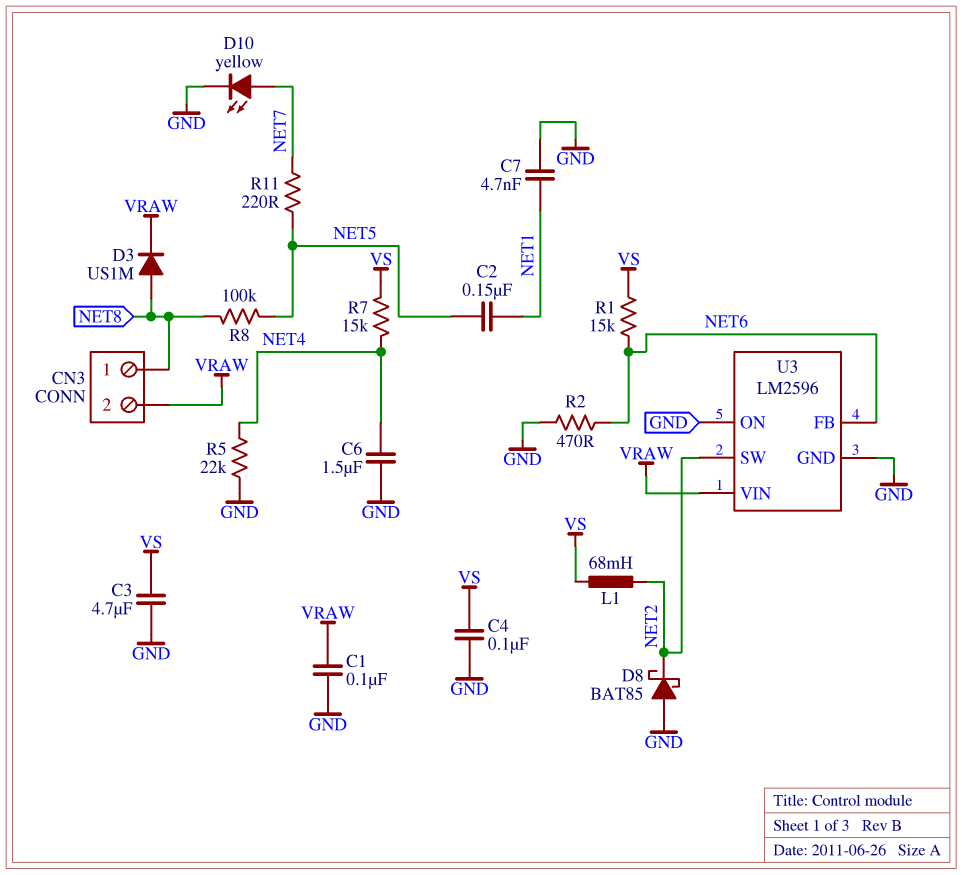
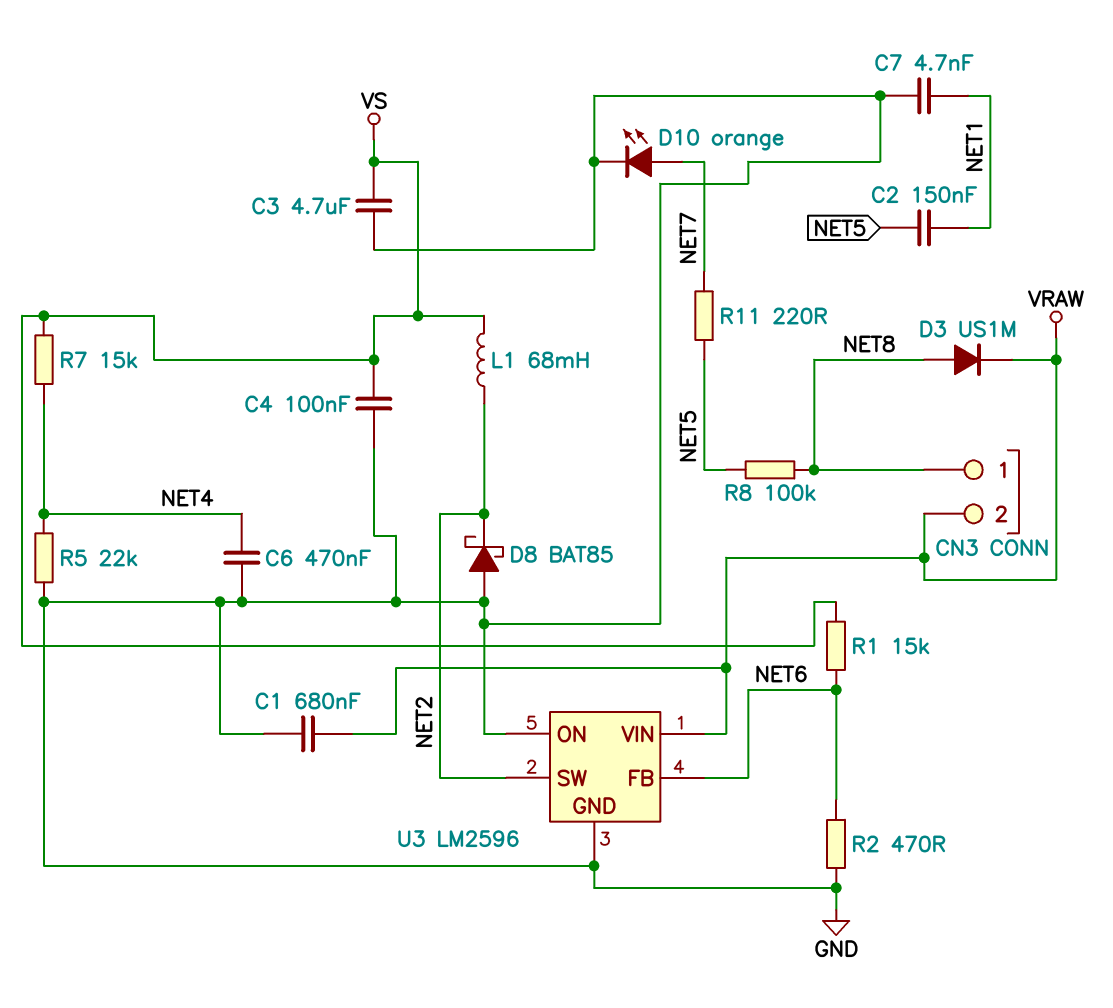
C1: 100nF (GND, VRAW) -> 680nF (GND, VRAW)
C6: 1.5uF (GND, NET4) -> 470nF (GND, NET4)
D10: LED yellow (A NET7, K GND) -> LED orange (A NET7, K GND)

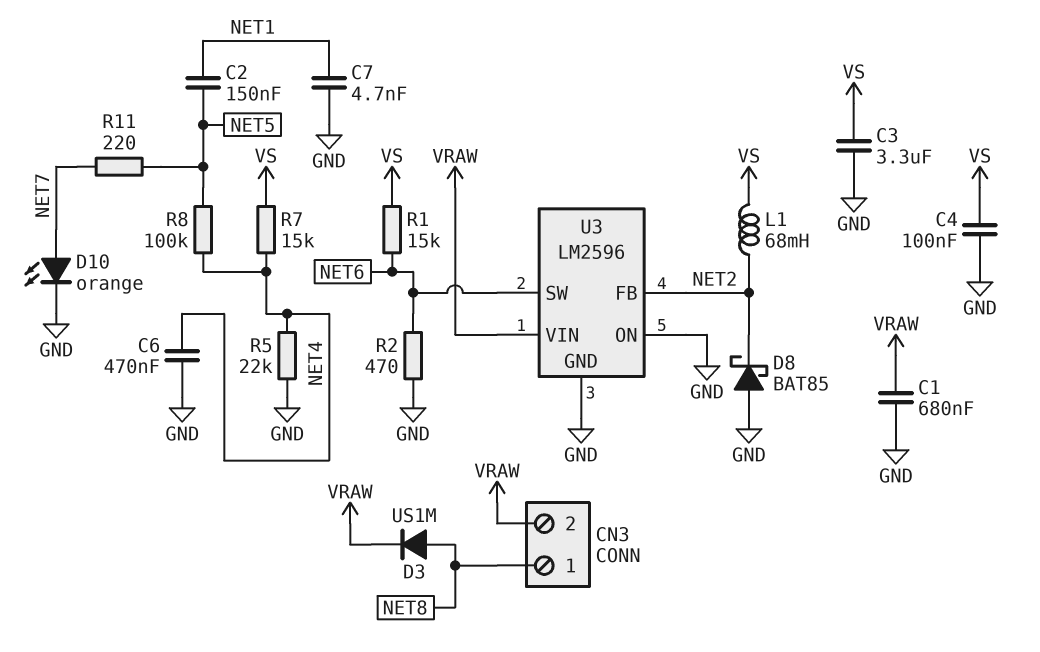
C3: 4.7uF (GND, VS) -> 3.3uF (GND, VS)
R8: 100k (NET5, NET8) -> 100k (NET4, NET5)
U3 pin FB: NET6 -> NET2
U3 pin SW: NET2 -> NET6

